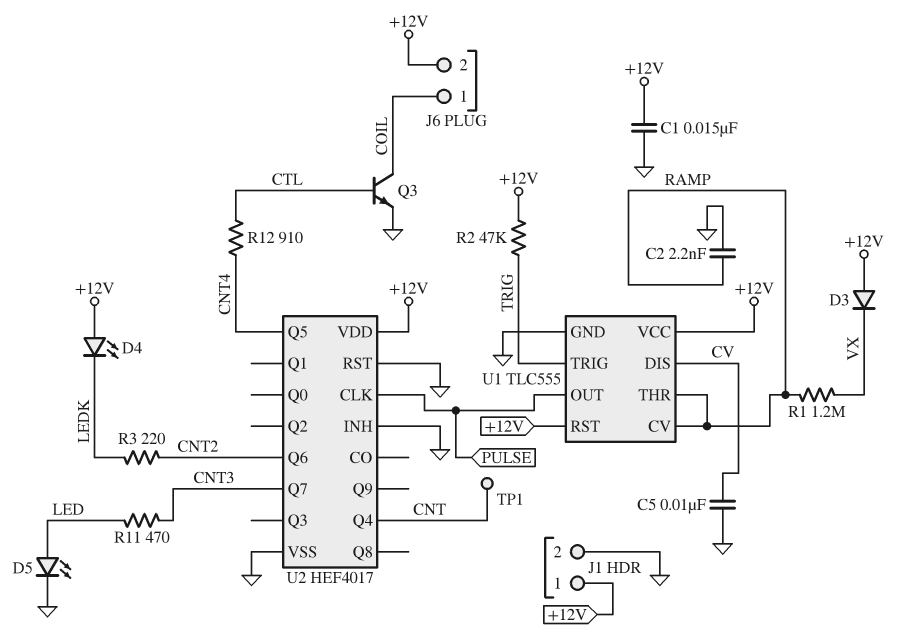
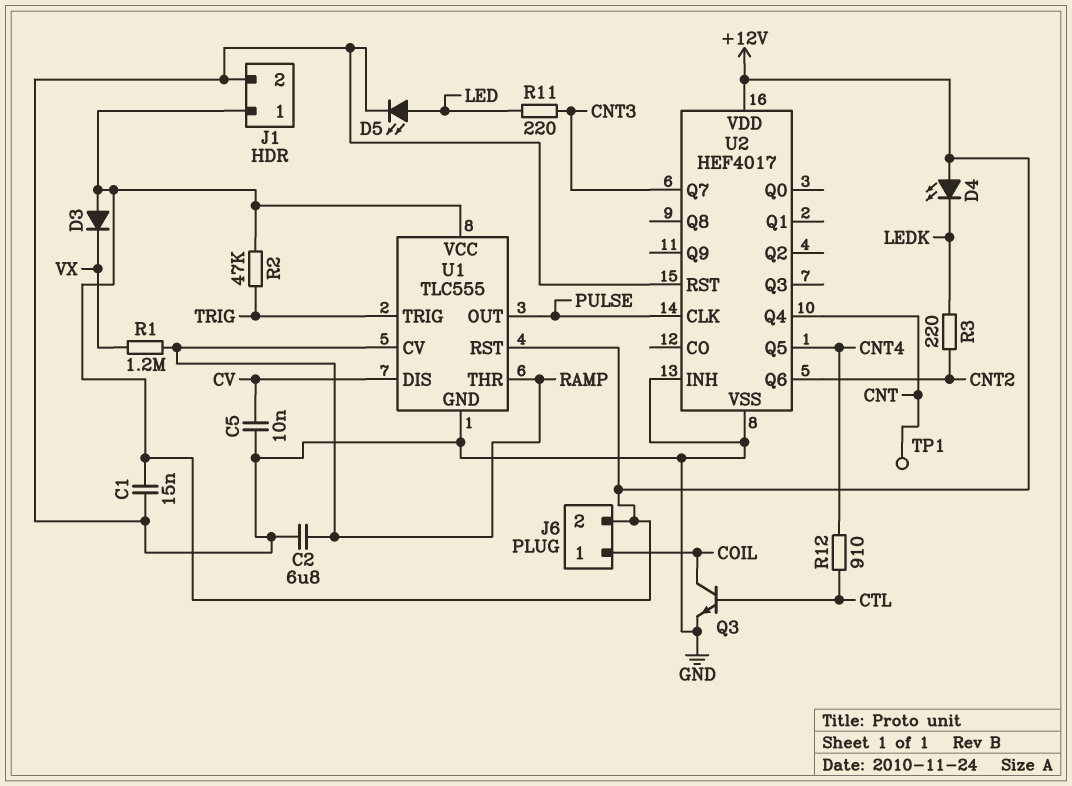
C2: 2.2nF (GND, RAMP) -> 6.8uF (GND, RAMP)
R11: 470 (CNT3, LED) -> 220 (CNT3, LED)

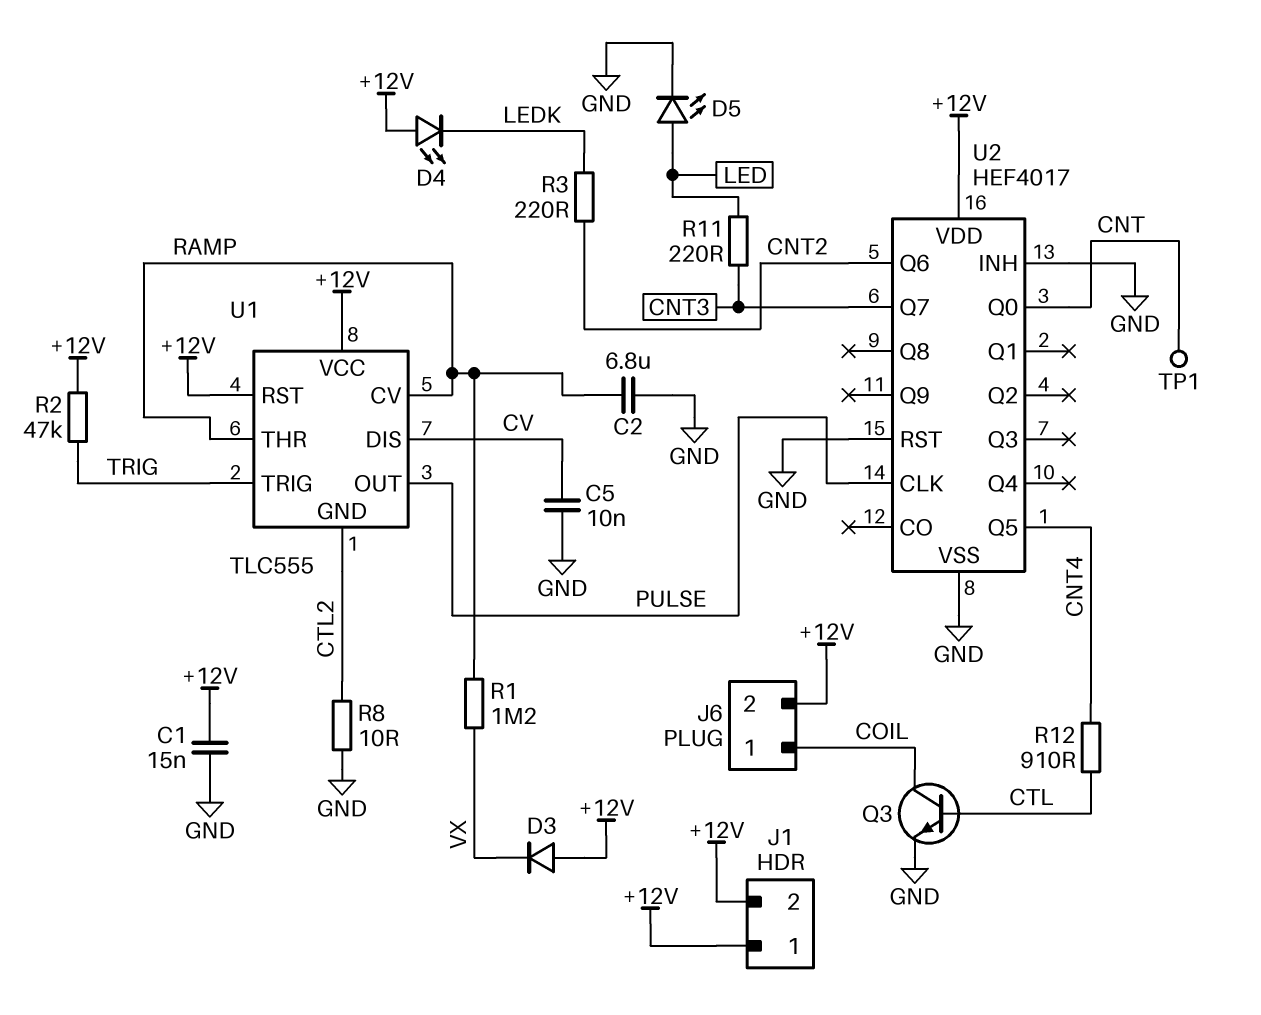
J1 pin 2: GND -> +12V
R8: none -> 10 (CTL2, GND)
U1 pin GND: GND -> CTL2
U2 pin Q0: none -> CNT
U2 pin Q4: CNT -> none

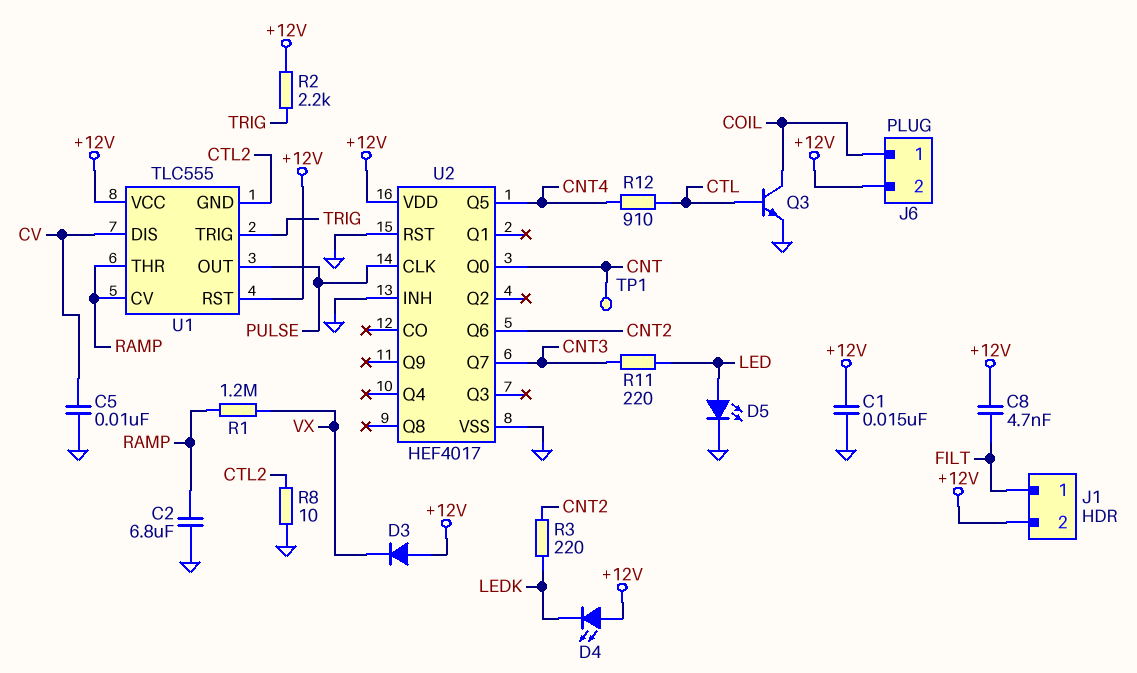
C8: none -> 4.7nF (+12V, FILT)
J1 pin 1: +12V -> FILT
R2: 47k (+12V, TRIG) -> 2.2k (+12V, TRIG)

